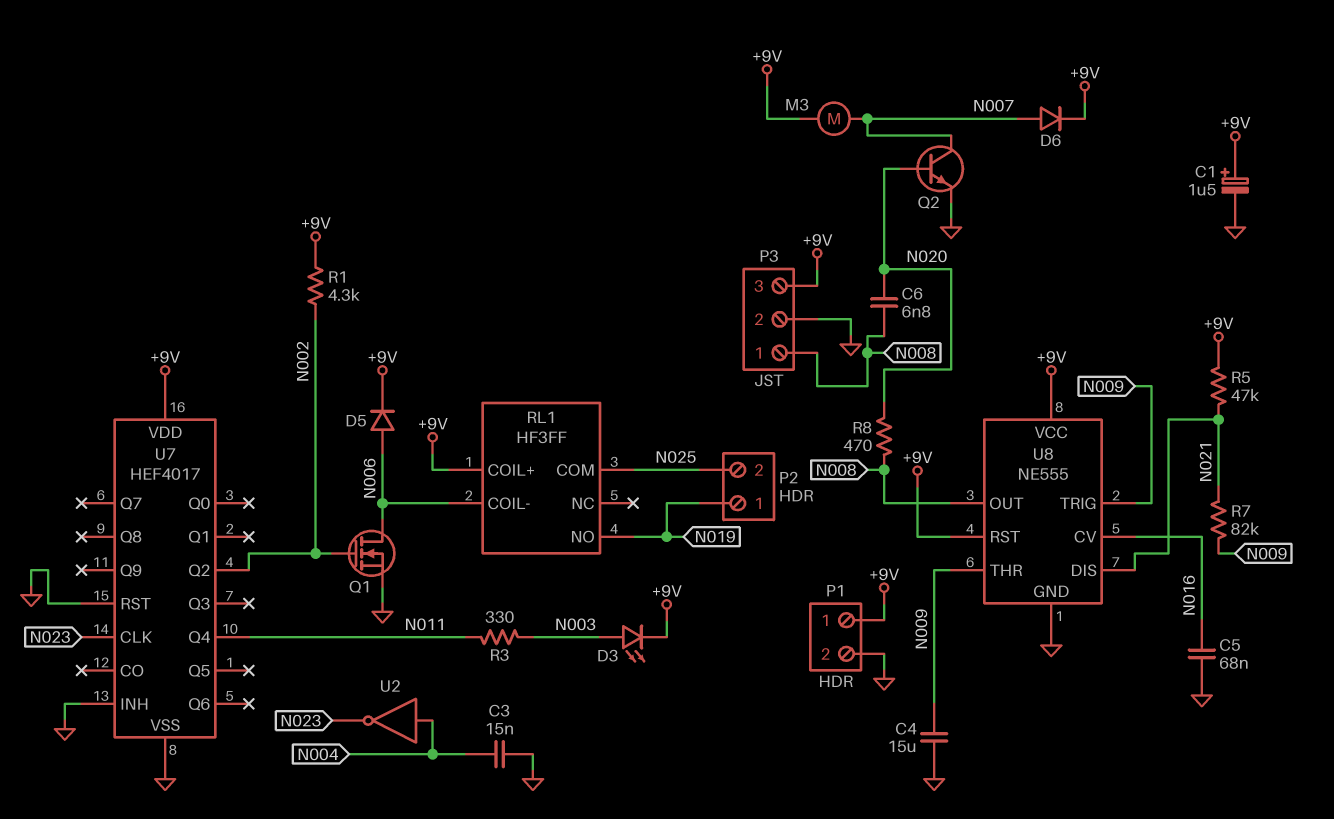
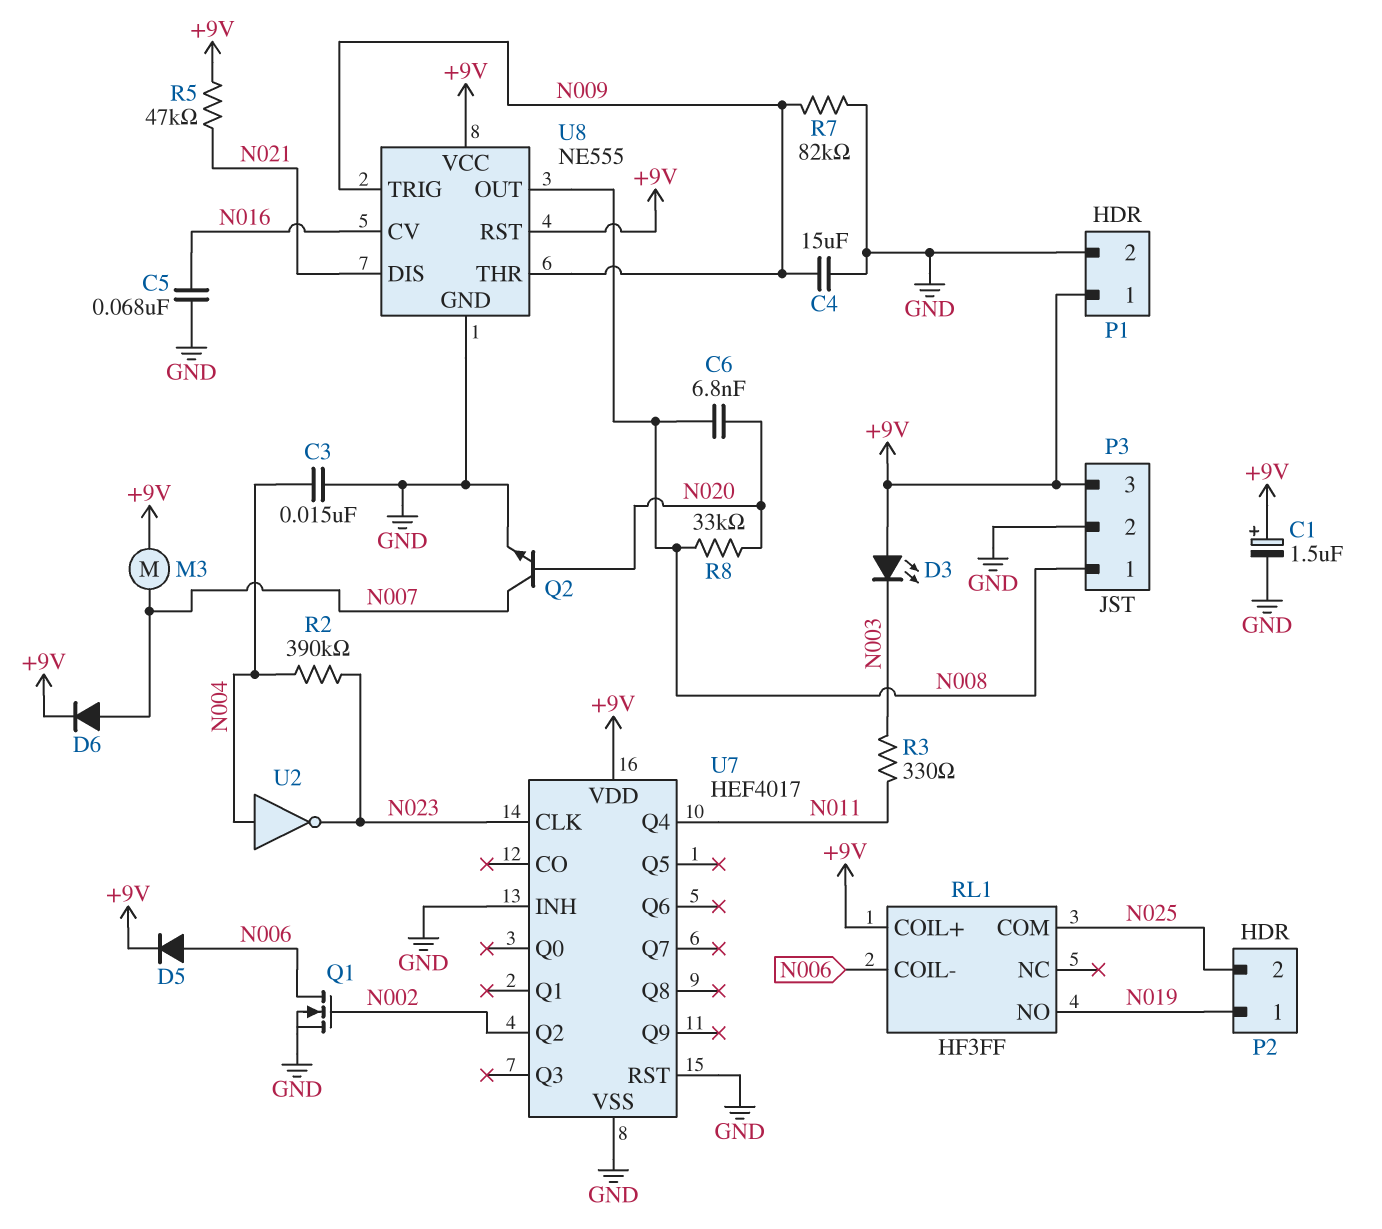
D3: LED (A N003, K +9V) -> LED (A +9V, K N003)
R1: 4.3k (+9V, N002) -> none
R2: none -> 390k (N004, N023)
R7: 82k (N009, N021) -> 82k (GND, N009)
R8: 470 (N008, N020) -> 33k (N008, N020)

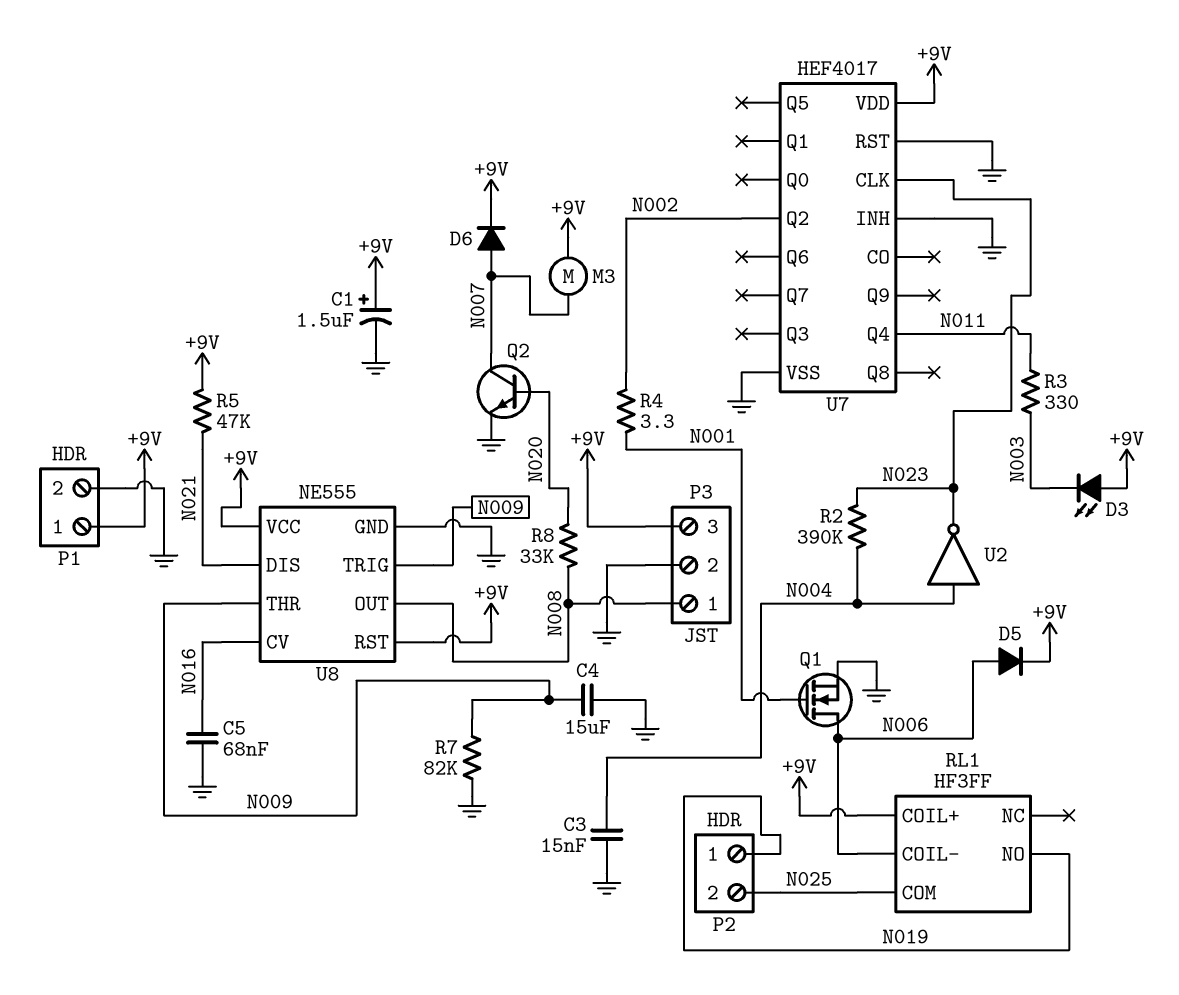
C6: 6.8nF (N008, N020) -> none
Q1: NMOS (G N002, D N006, S GND) -> NMOS (G N001, D N006, S GND)
R4: none -> 3.3 (N001, N002)

